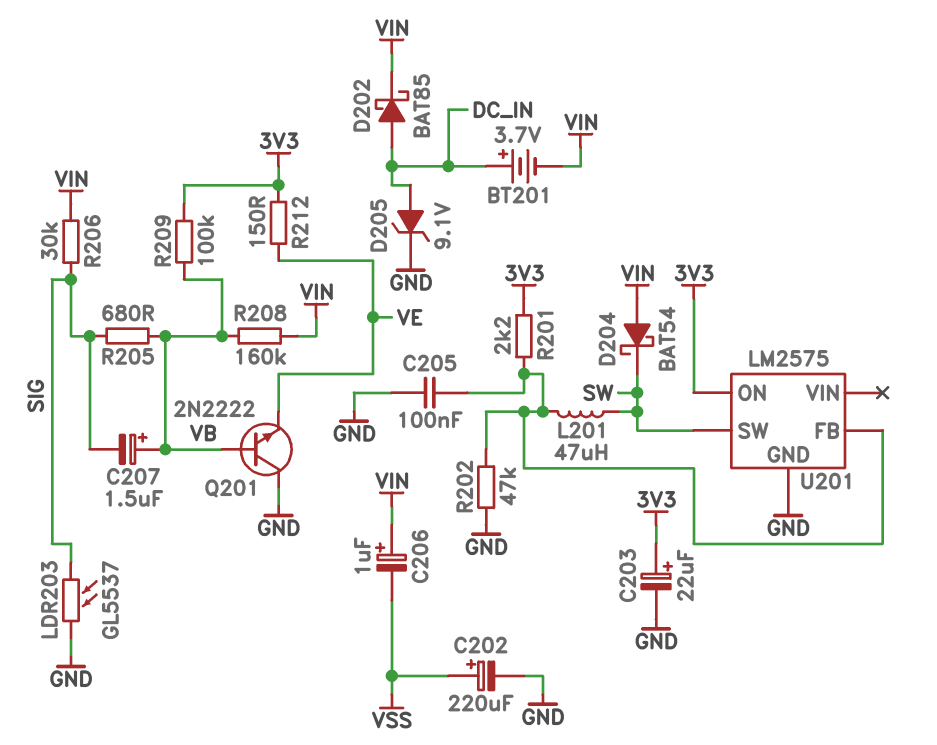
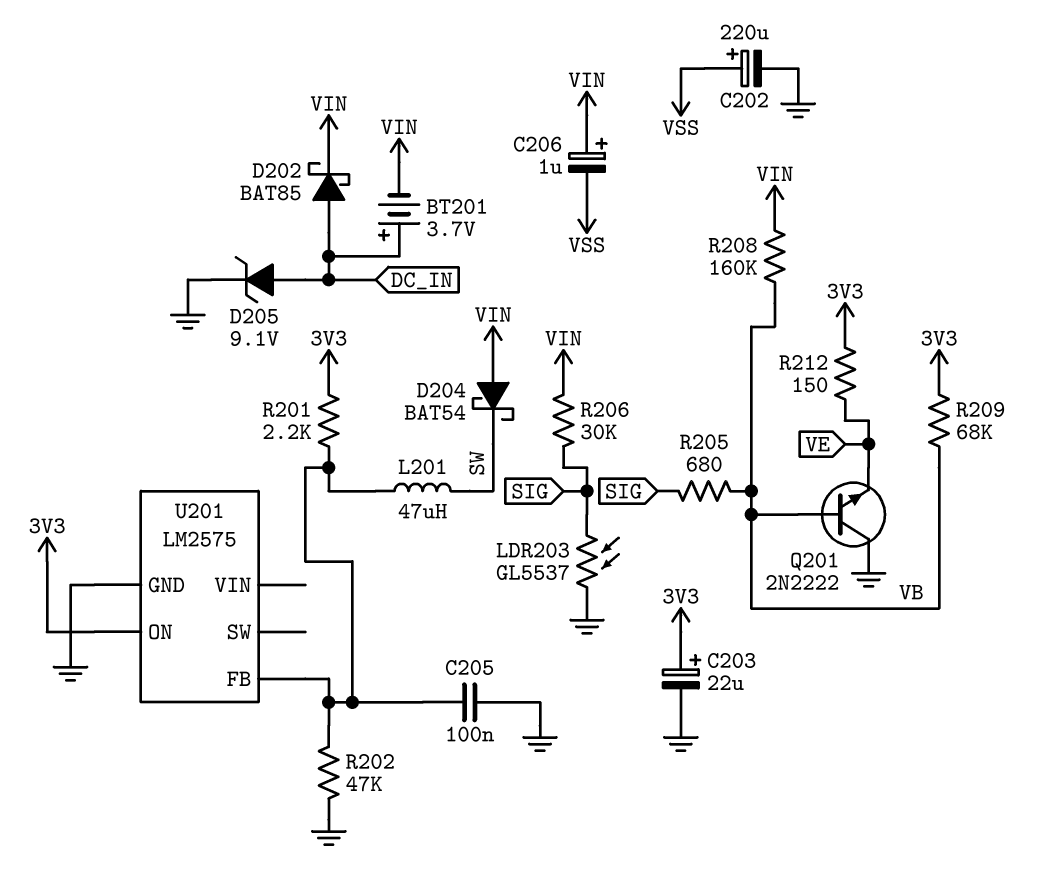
C207: 1.5uF (plus VB, minus SIG) -> none
R209: 100k (3V3, VB) -> 68k (3V3, VB)
U201 pin SW: SW -> none

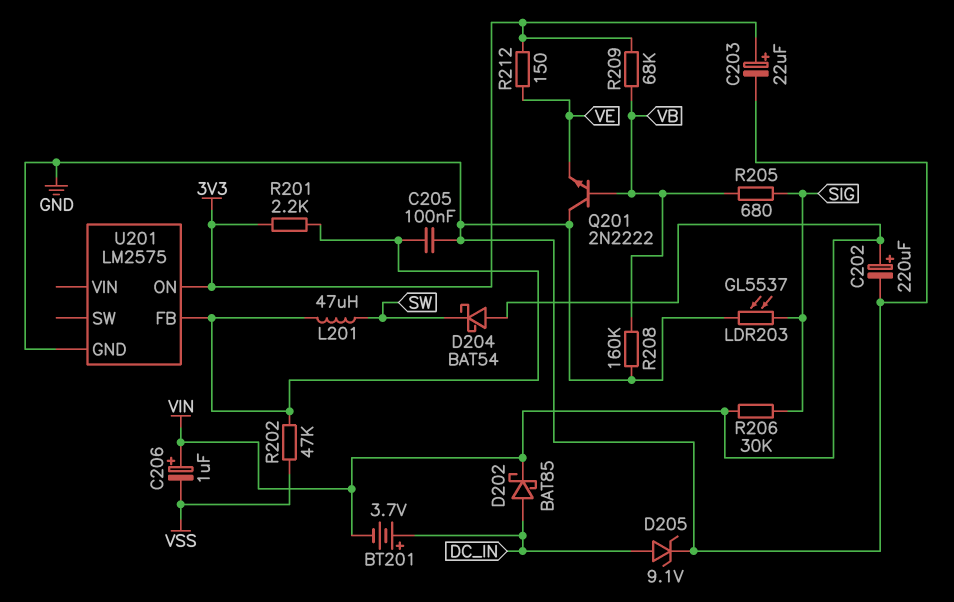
C202: 220uF (plus VSS, minus GND) -> 220uF (plus VIN, minus GND)
R202: 47k (GND, U201/FB) -> 47k (U201/FB, VSS)
R208: 160k (VB, VIN) -> 160k (GND, VB)

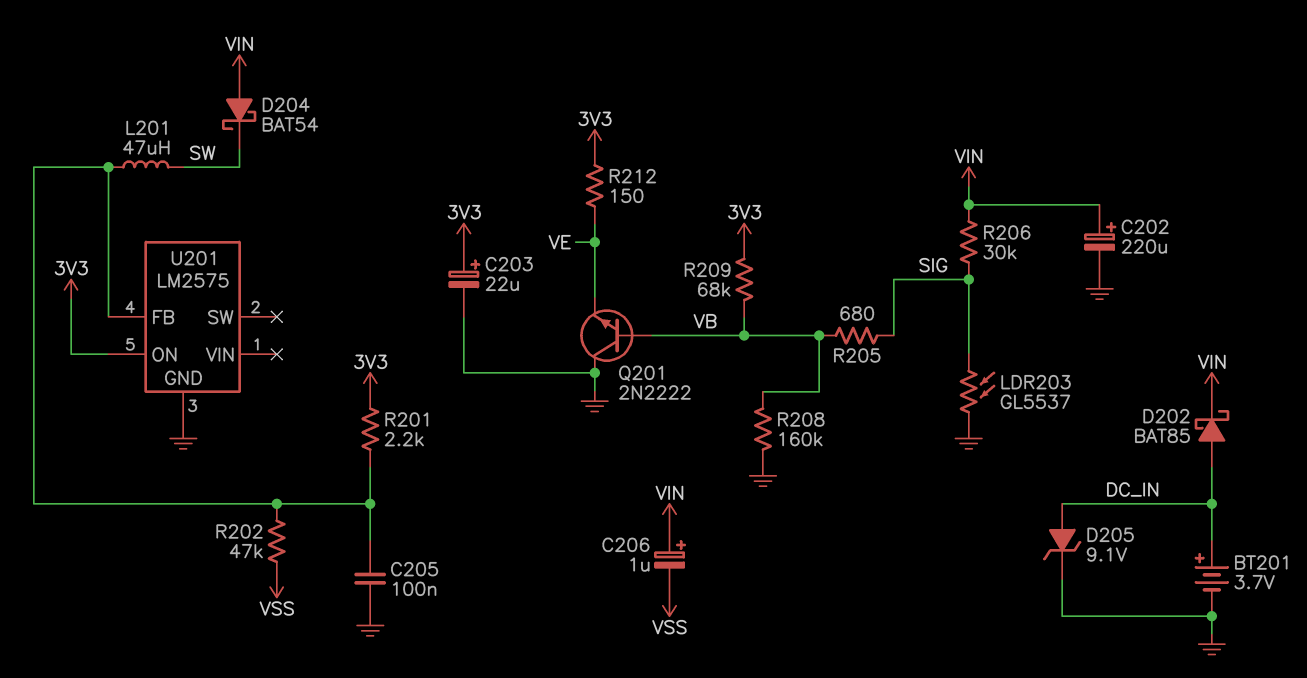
BT201: 3.7V (plus DC_IN, minus VIN) -> 3.7V (plus DC_IN, minus GND)

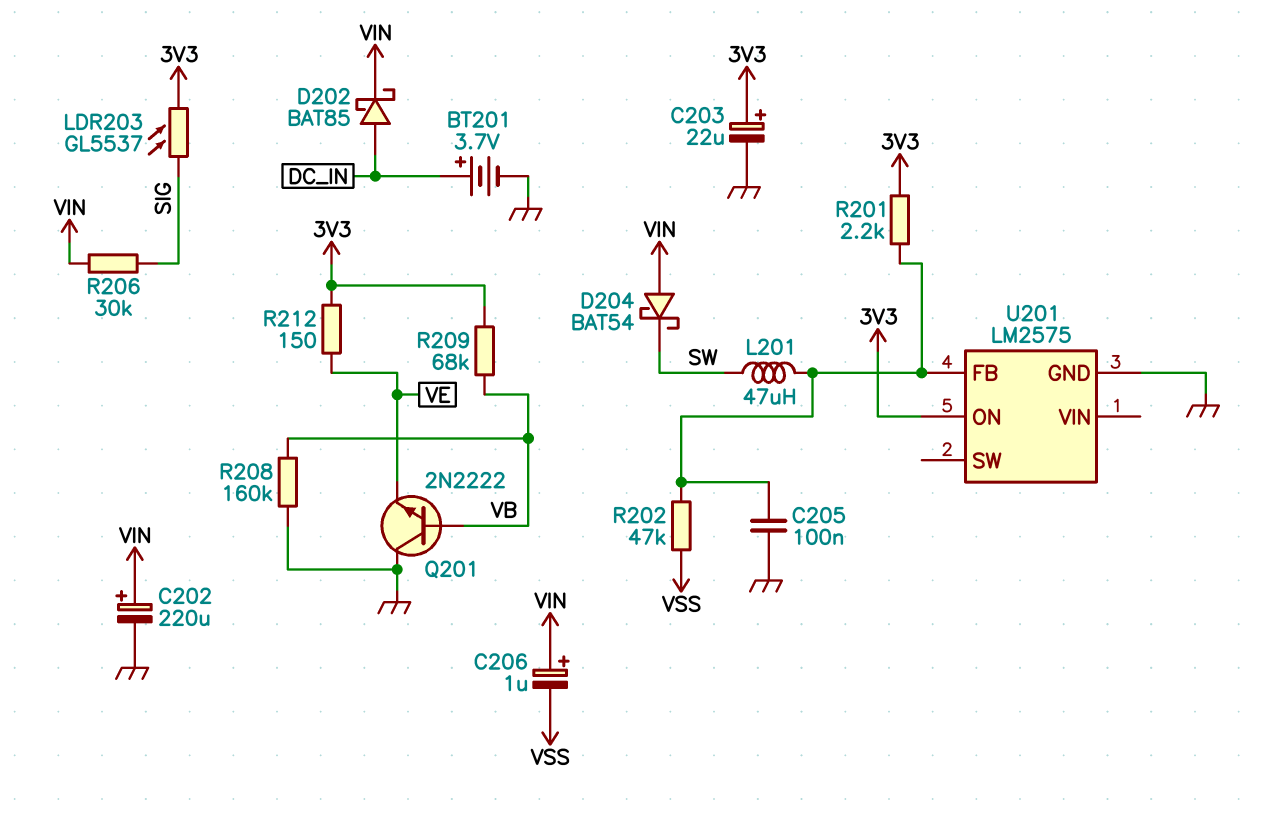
D205: zener 9.1V (A DC_IN, K GND) -> none
LDR203: GL5537 (GND, SIG) -> GL5537 (3V3, SIG)
R205: 680 (SIG, VB) -> none

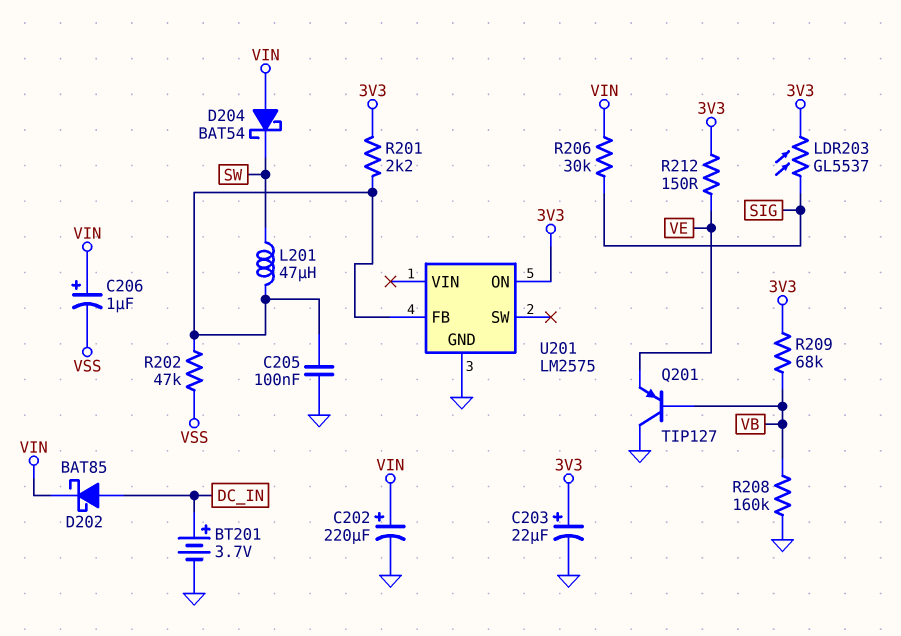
Q201: NPN 2N2222 (B VB, C GND, E VE) -> PNP TIP127 (B VB, C GND, E VE)

